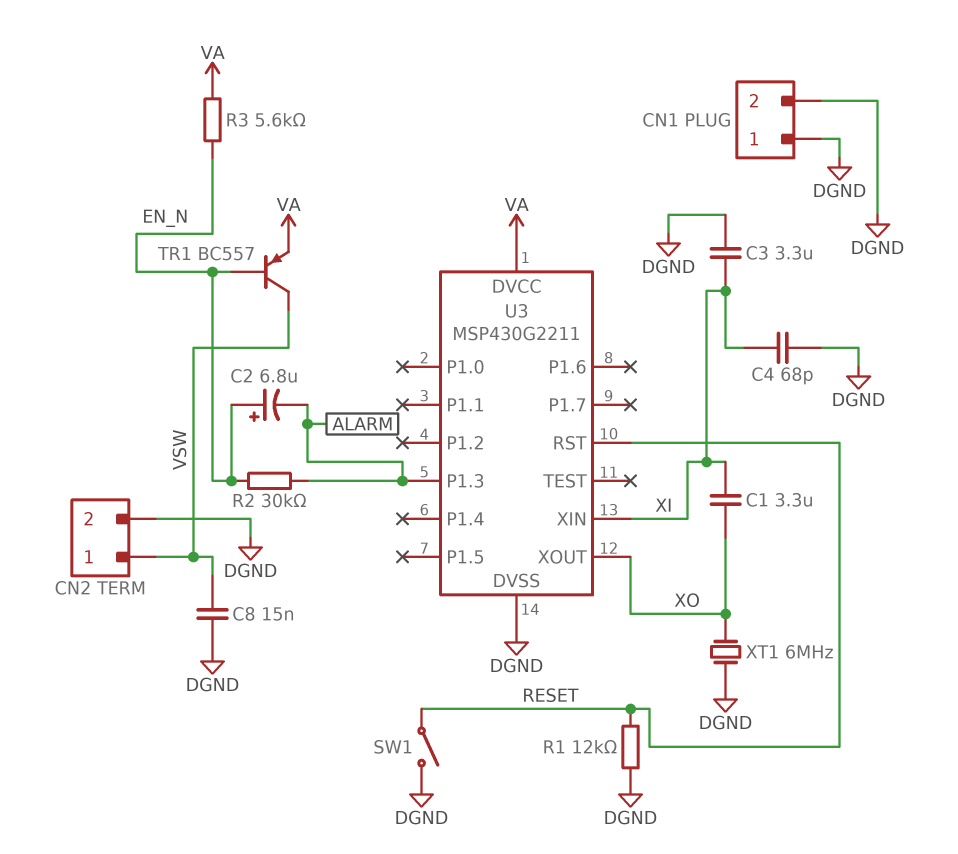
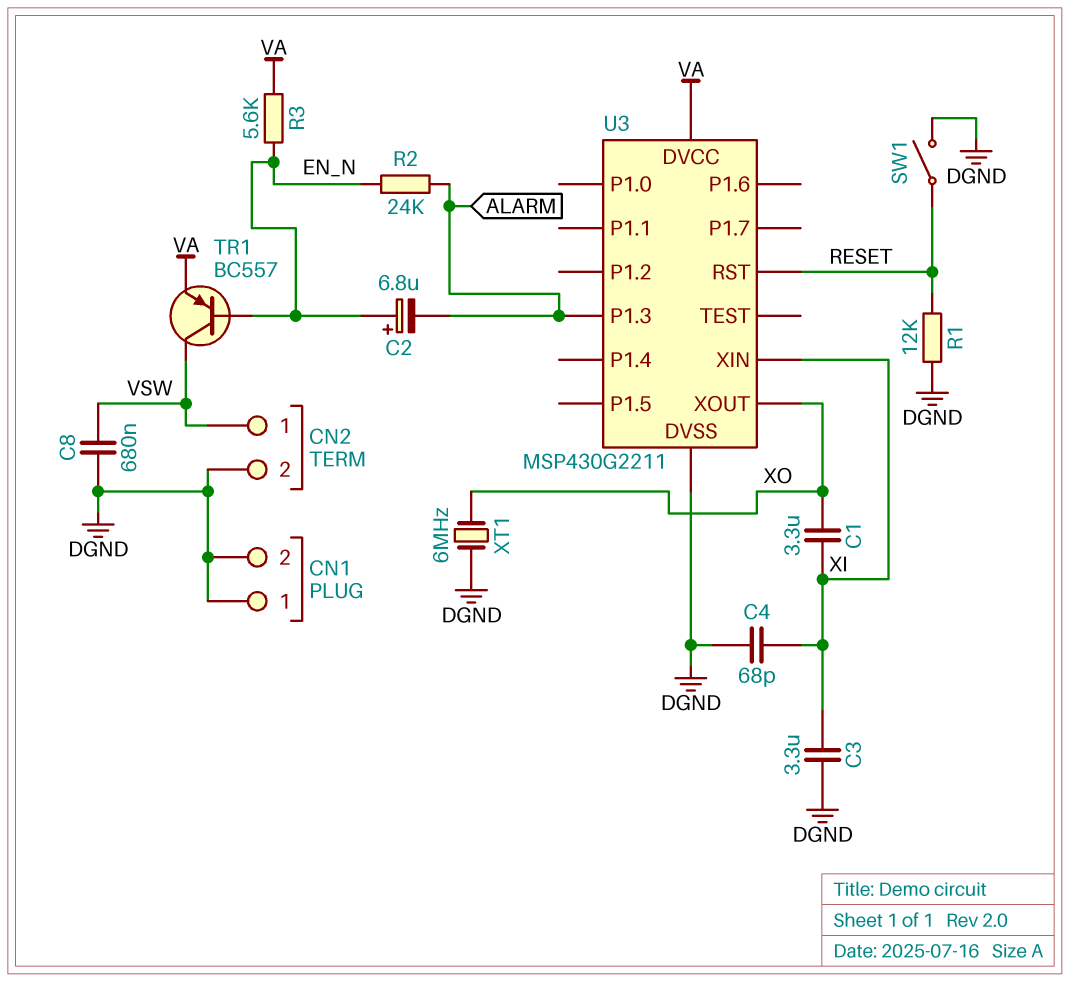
C8: 15nF (DGND, VSW) -> 680nF (DGND, VSW)
R2: 30k (ALARM, EN_N) -> 24k (ALARM, EN_N)

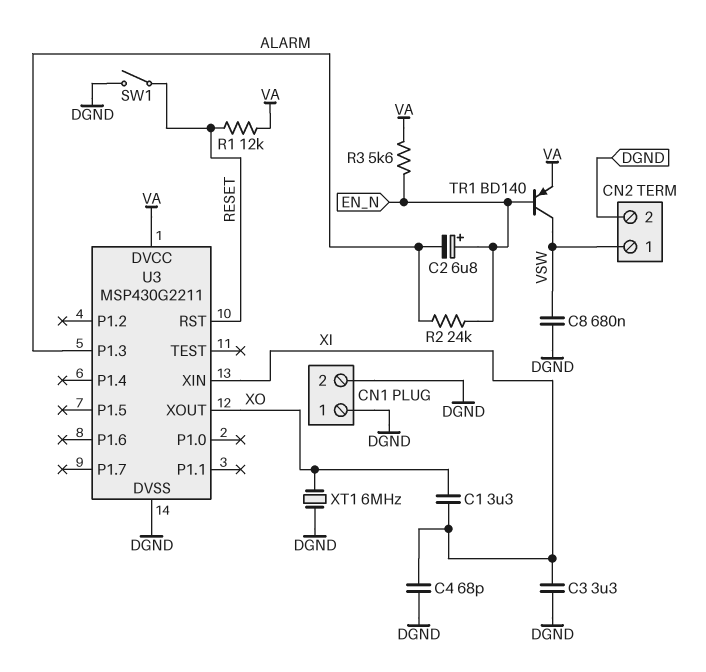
R1: 12k (DGND, RESET) -> 12k (RESET, VA)
TR1: PNP BC557 (B EN_N, C VSW, E VA) -> PNP BD140 (B EN_N, C VSW, E VA)

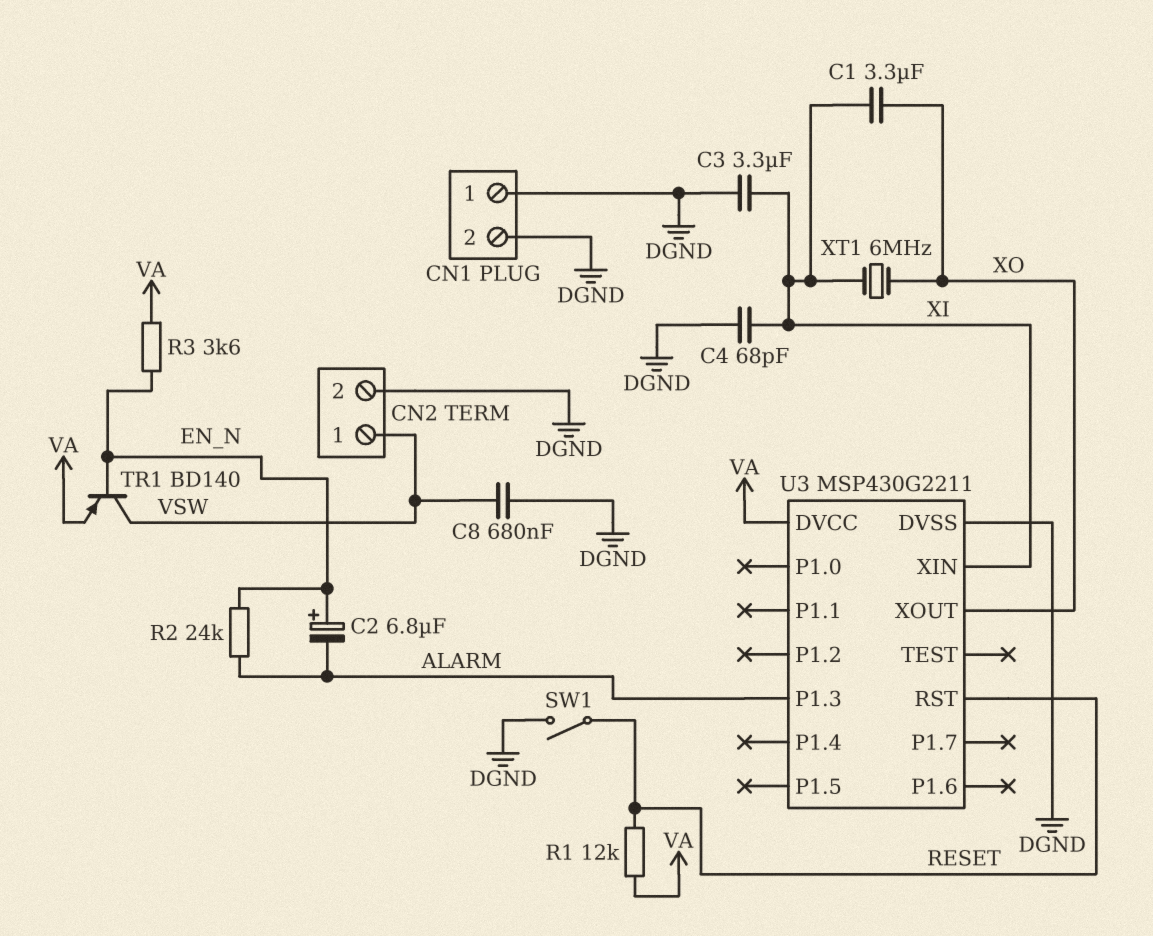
R3: 5.6k (EN_N, VA) -> 3.6k (EN_N, VA)
XT1: 6MHz (DGND, XO) -> 6MHz (XI, XO)

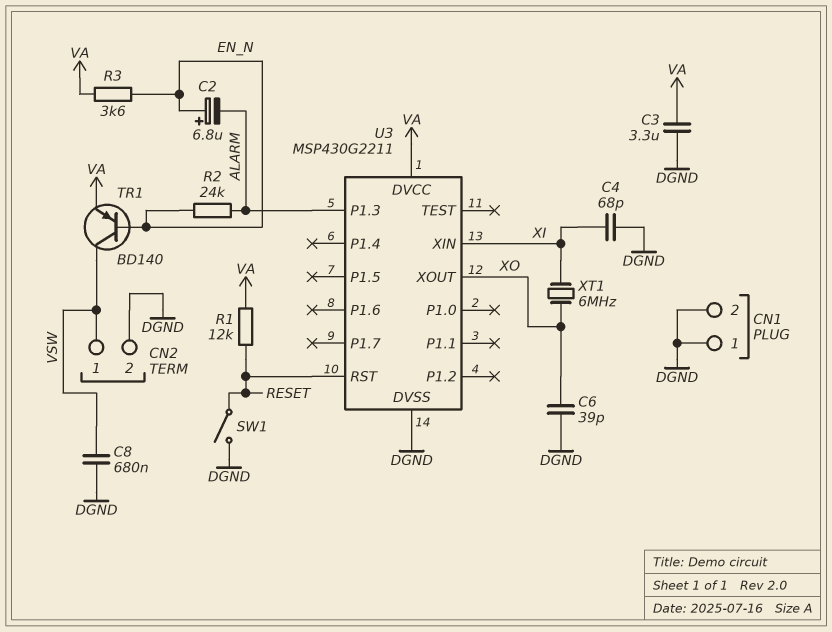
C1: 3.3uF (XI, XO) -> none
C3: 3.3uF (DGND, XI) -> 3.3uF (DGND, VA)
C6: none -> 39pF (DGND, XO)

